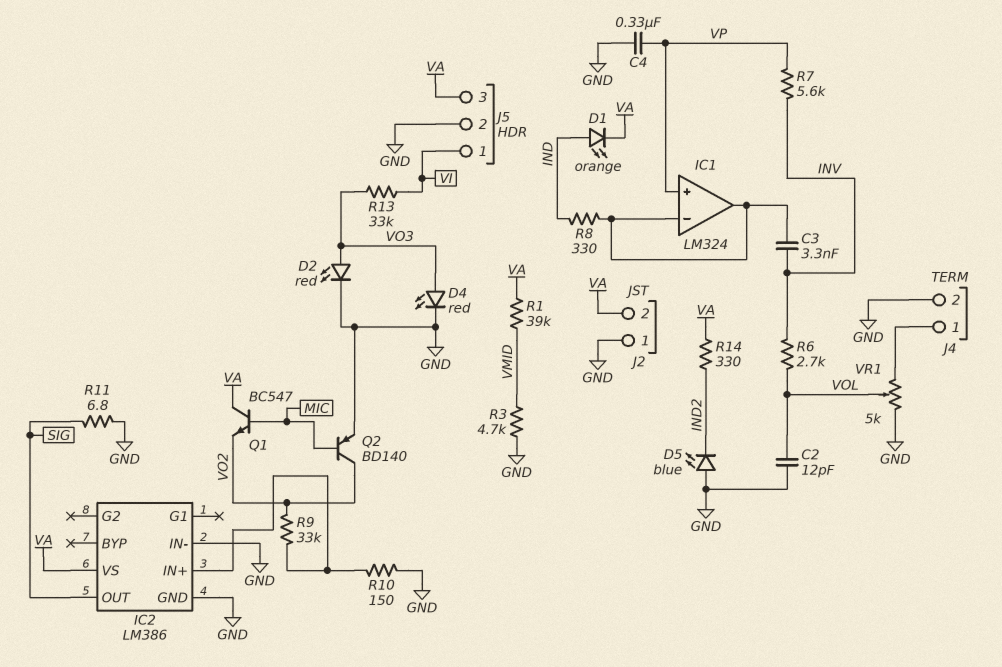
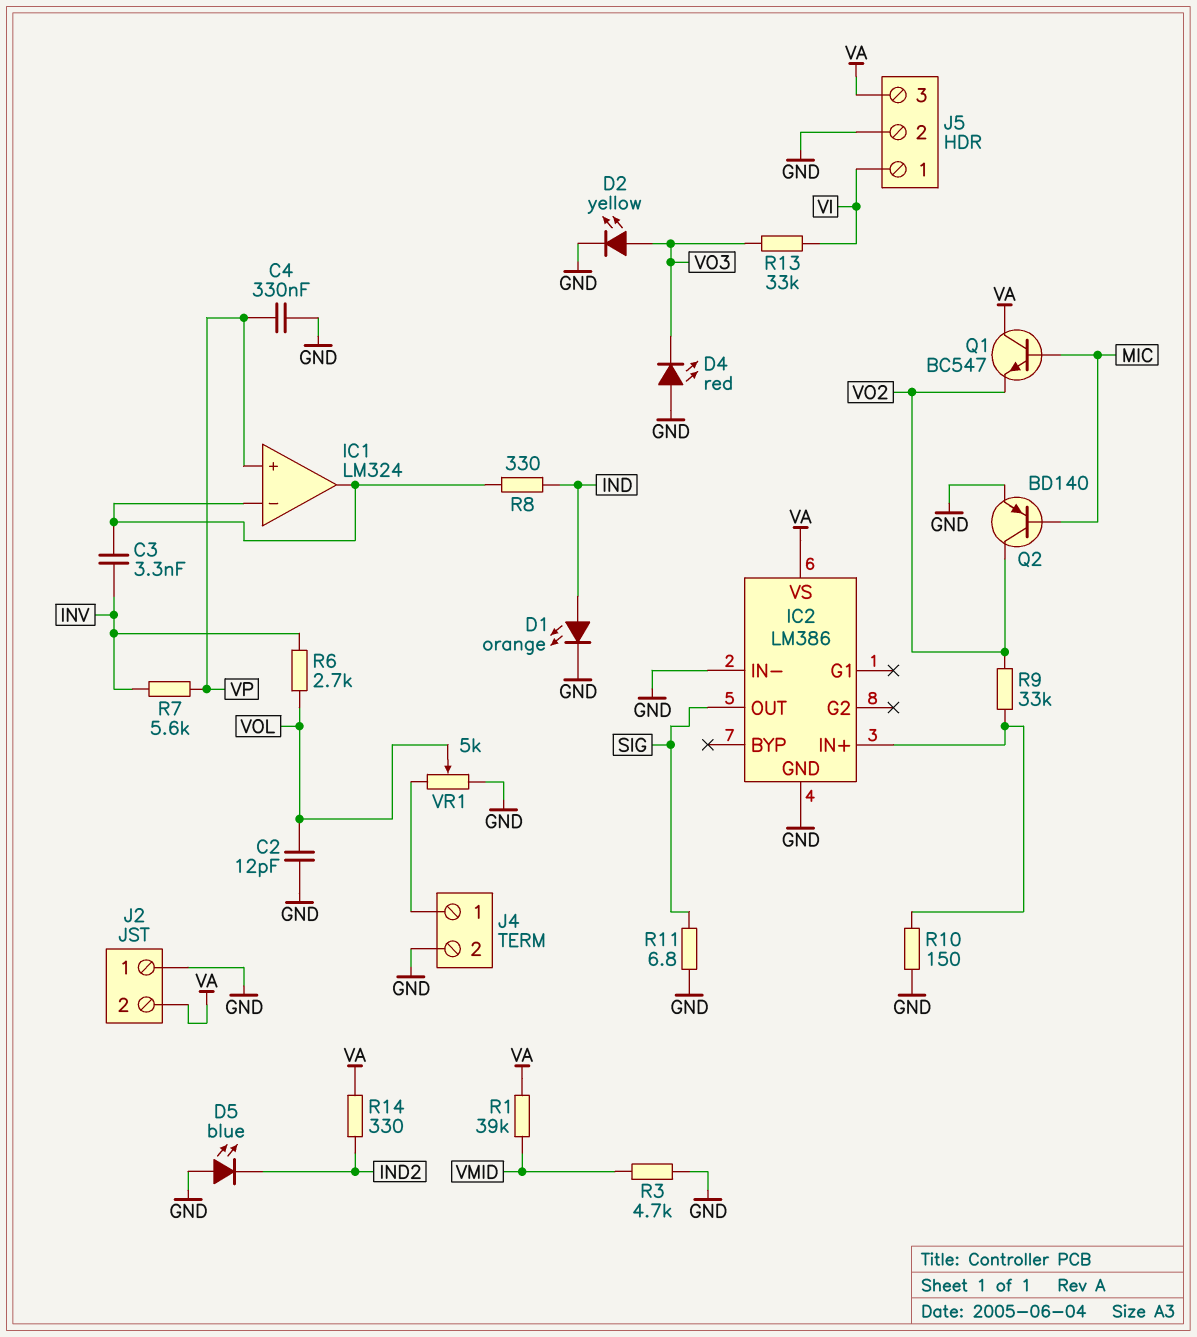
D1: LED orange (A IND, K VA) -> LED orange (A IND, K GND)
D2: LED red (A VO3, K GND) -> LED yellow (A VO3, K GND)
D4: LED red (A VO3, K GND) -> LED red (A GND, K VO3)

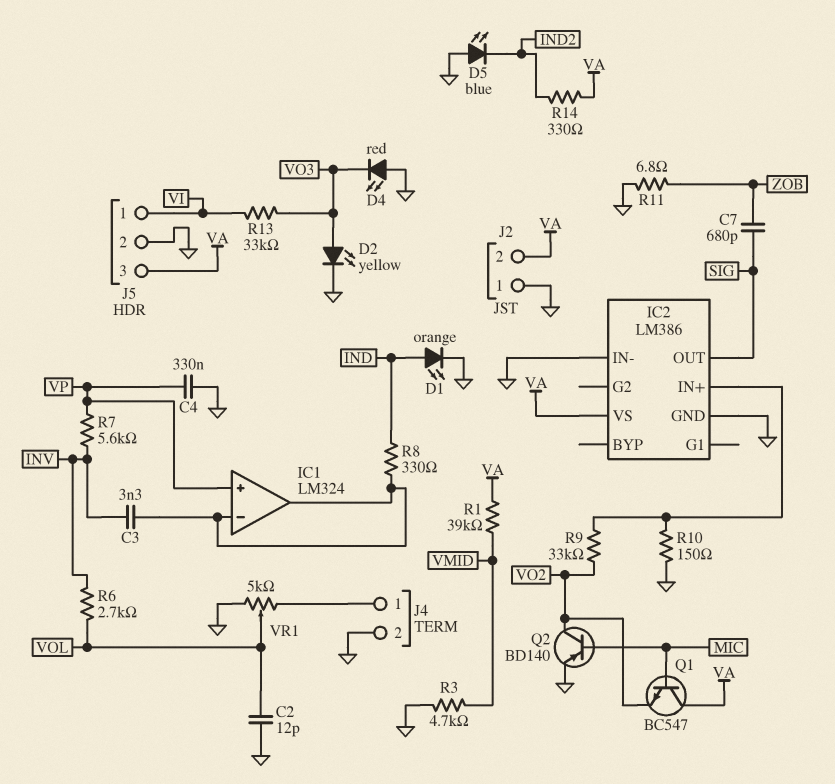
C7: none -> 680pF (SIG, ZOB)
R11: 6.8 (GND, SIG) -> 6.8 (GND, ZOB)

